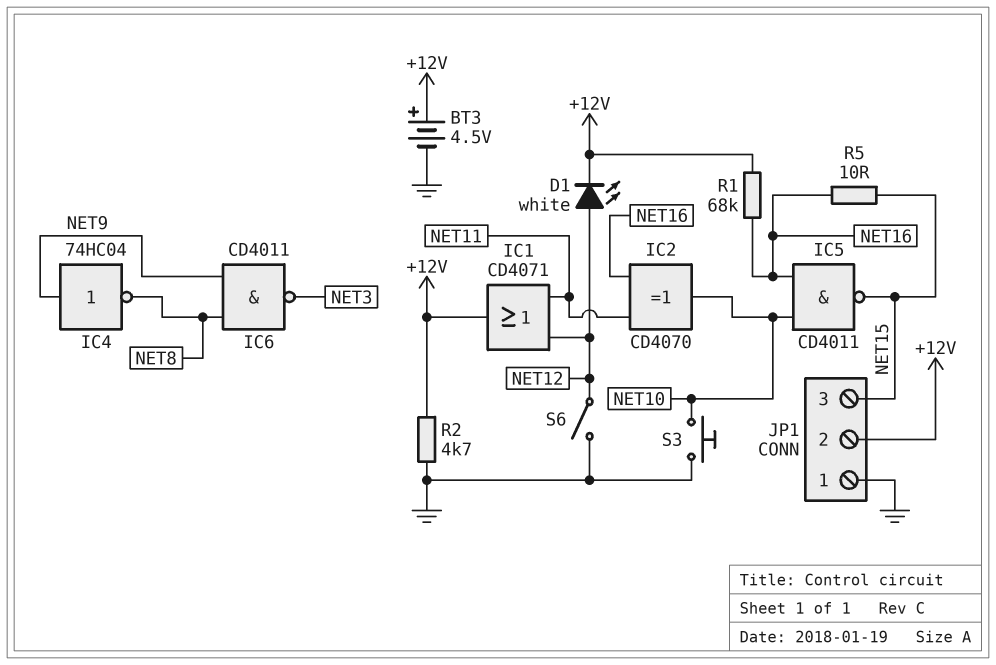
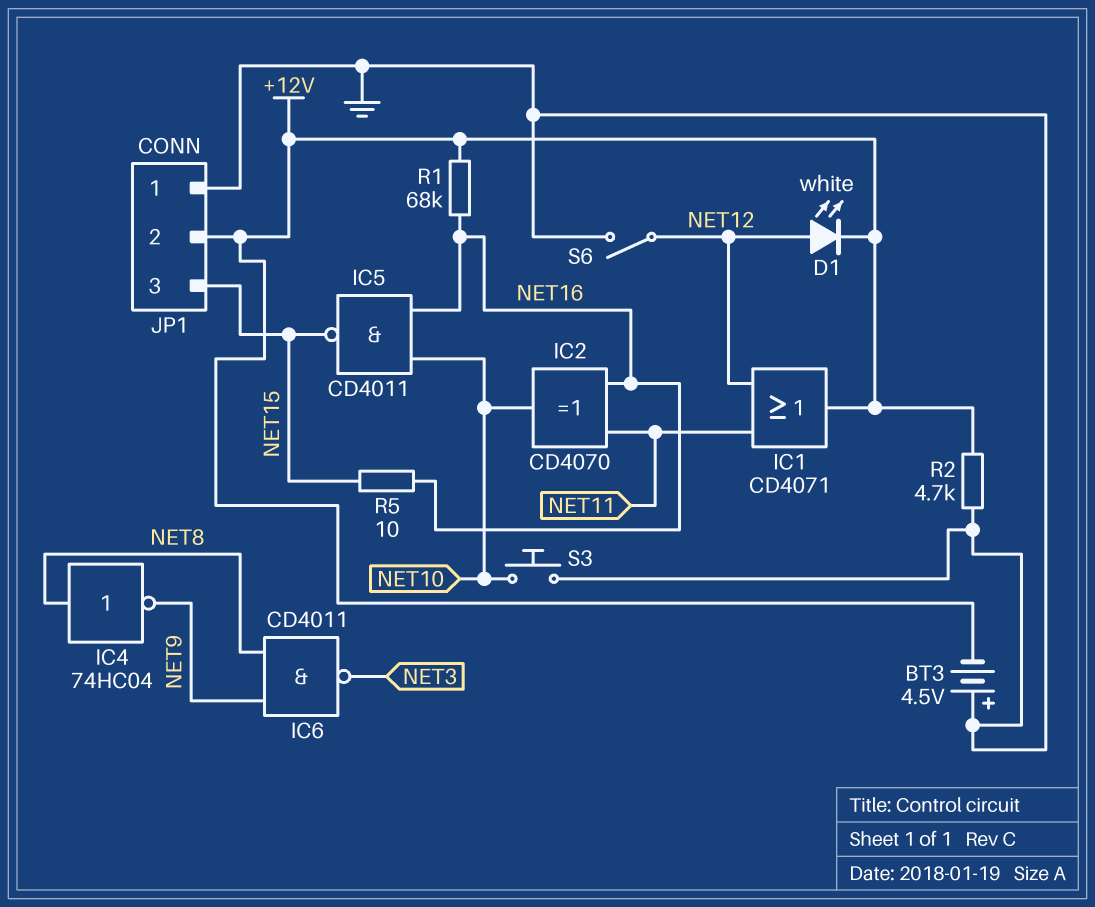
BT3: 4.5V (plus +12V, minus GND) -> 4.5V (plus GND, minus +12V)
IC4: NOT 74HC04 (in NET9, out NET8) -> NOT 74HC04 (in NET8, out NET9)

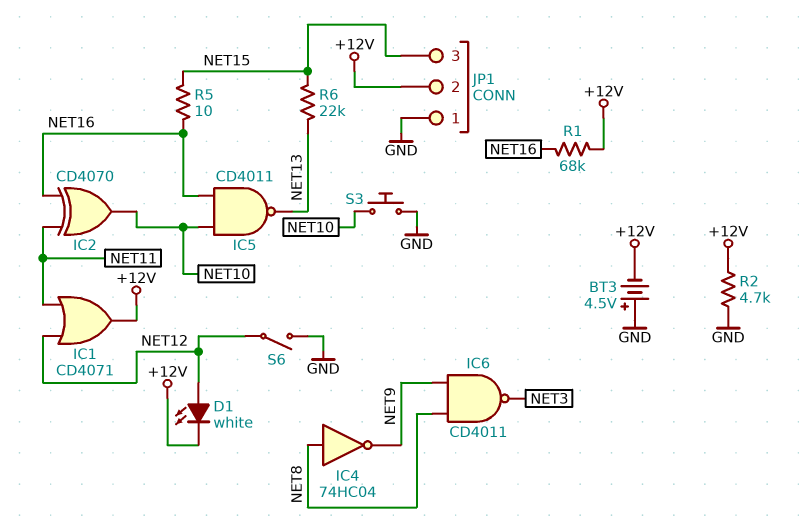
IC5: NAND CD4011 (in NET10, in NET16, out NET15) -> NAND CD4011 (in NET10, in NET16, out NET13)
R6: none -> 22k (NET13, NET15)

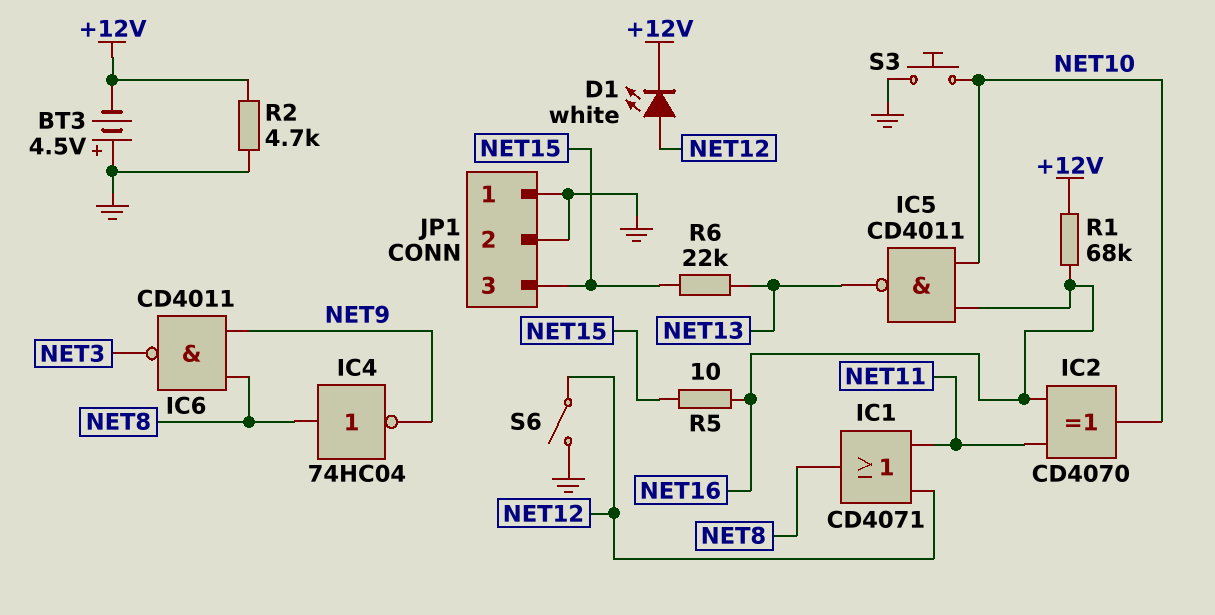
IC1: OR CD4071 (in NET11, in NET12, out +12V) -> OR CD4071 (in NET11, in NET12, out NET8)
JP1 pin 2: +12V -> GND

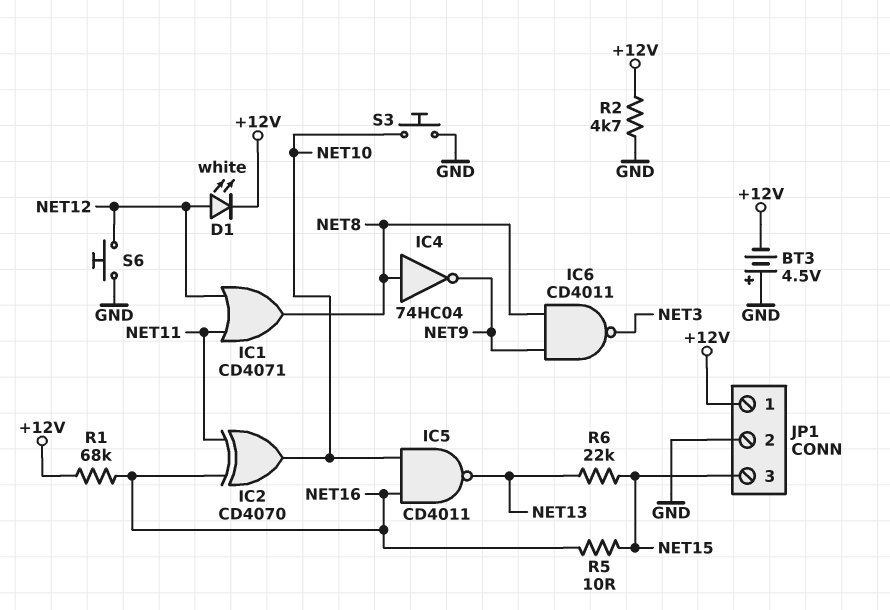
JP1 pin 1: GND -> +12V
S6: switch (GND, NET12) -> button (GND, NET12)

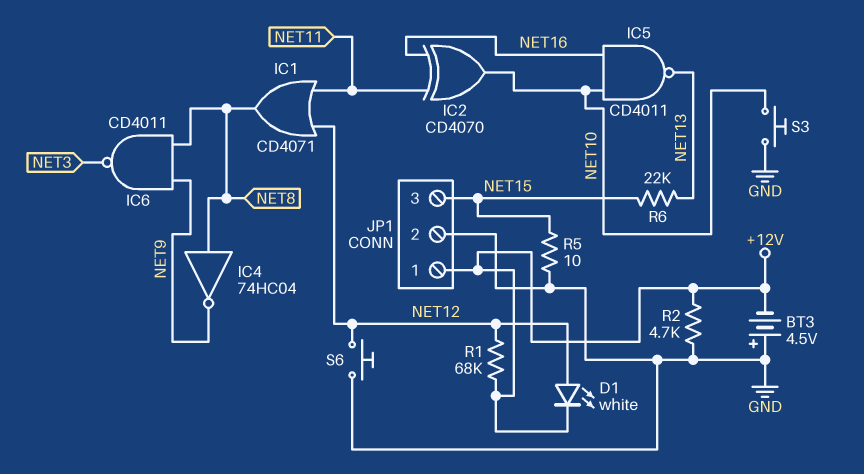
R1: 68k (+12V, NET16) -> 68k (+12V, NET12)
R5: 10 (NET15, NET16) -> 10 (GND, NET15)

